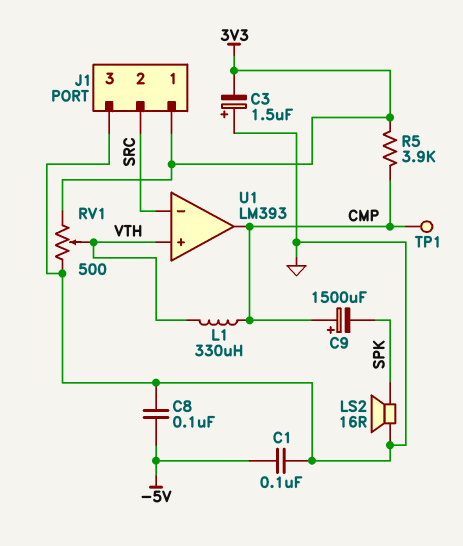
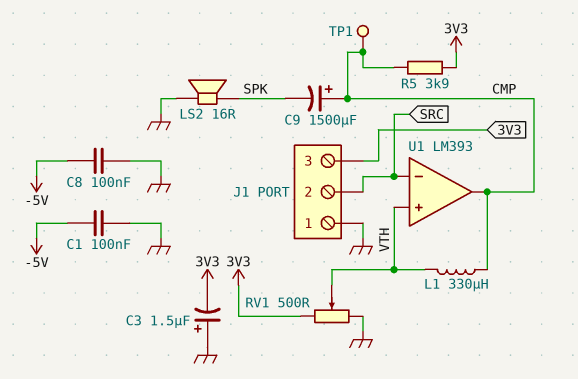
J1 pin 1: 3V3 -> GND
J1 pin 3: GND -> 3V3

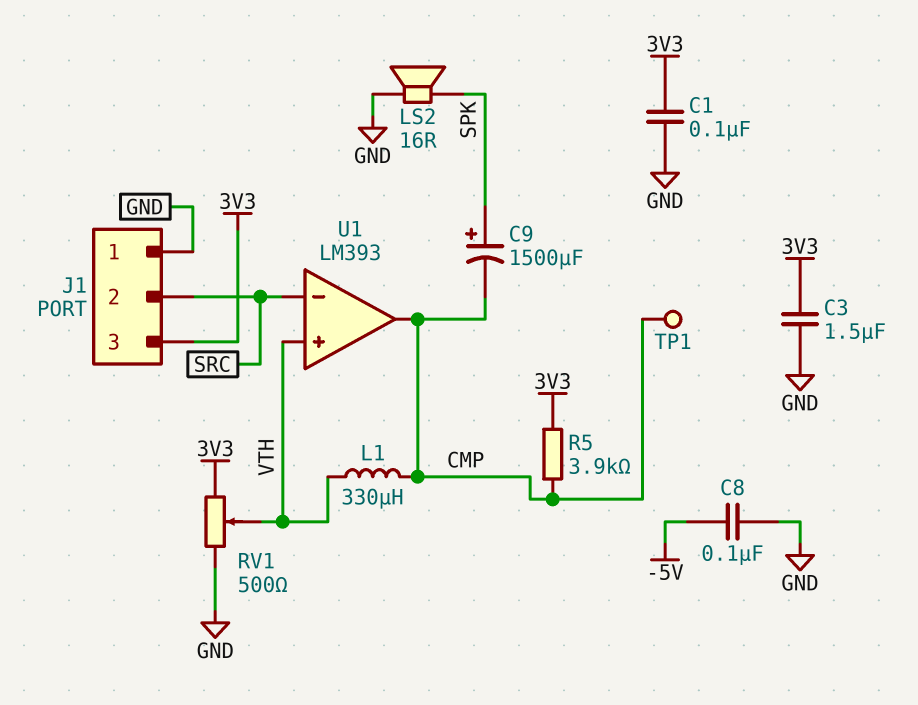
C1: 100nF (-5V, GND) -> 100nF (3V3, GND)
C3: 1.5uF (plus GND, minus 3V3) -> 1.5uF (3V3, GND)
C9: 1500uF (plus CMP, minus SPK) -> 1500uF (plus SPK, minus CMP)

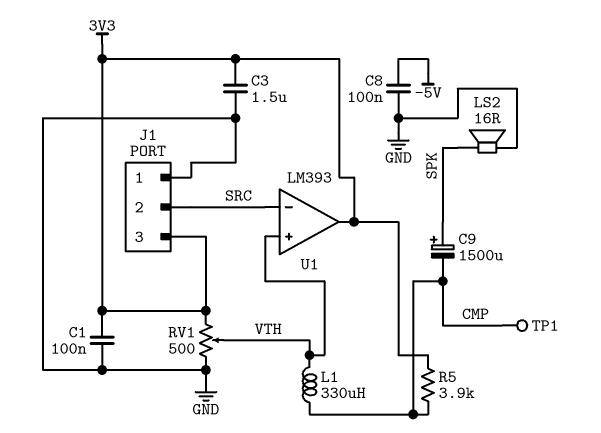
U1 pin out: CMP -> 3V3

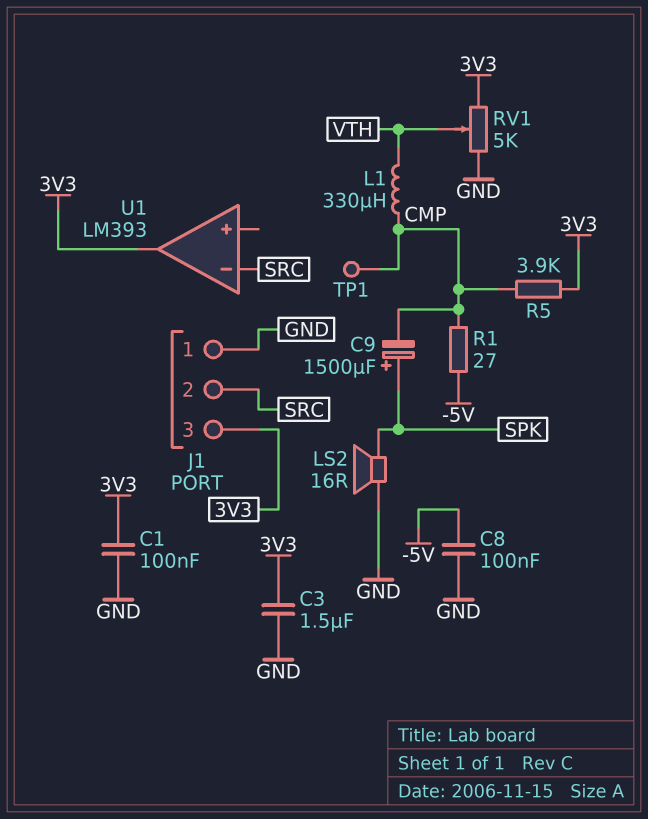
R1: none -> 27 (-5V, CMP)
RV1: 500 (3V3, GND, wiper VTH) -> 5k (3V3, GND, wiper VTH)
U1 pin in+: VTH -> none

